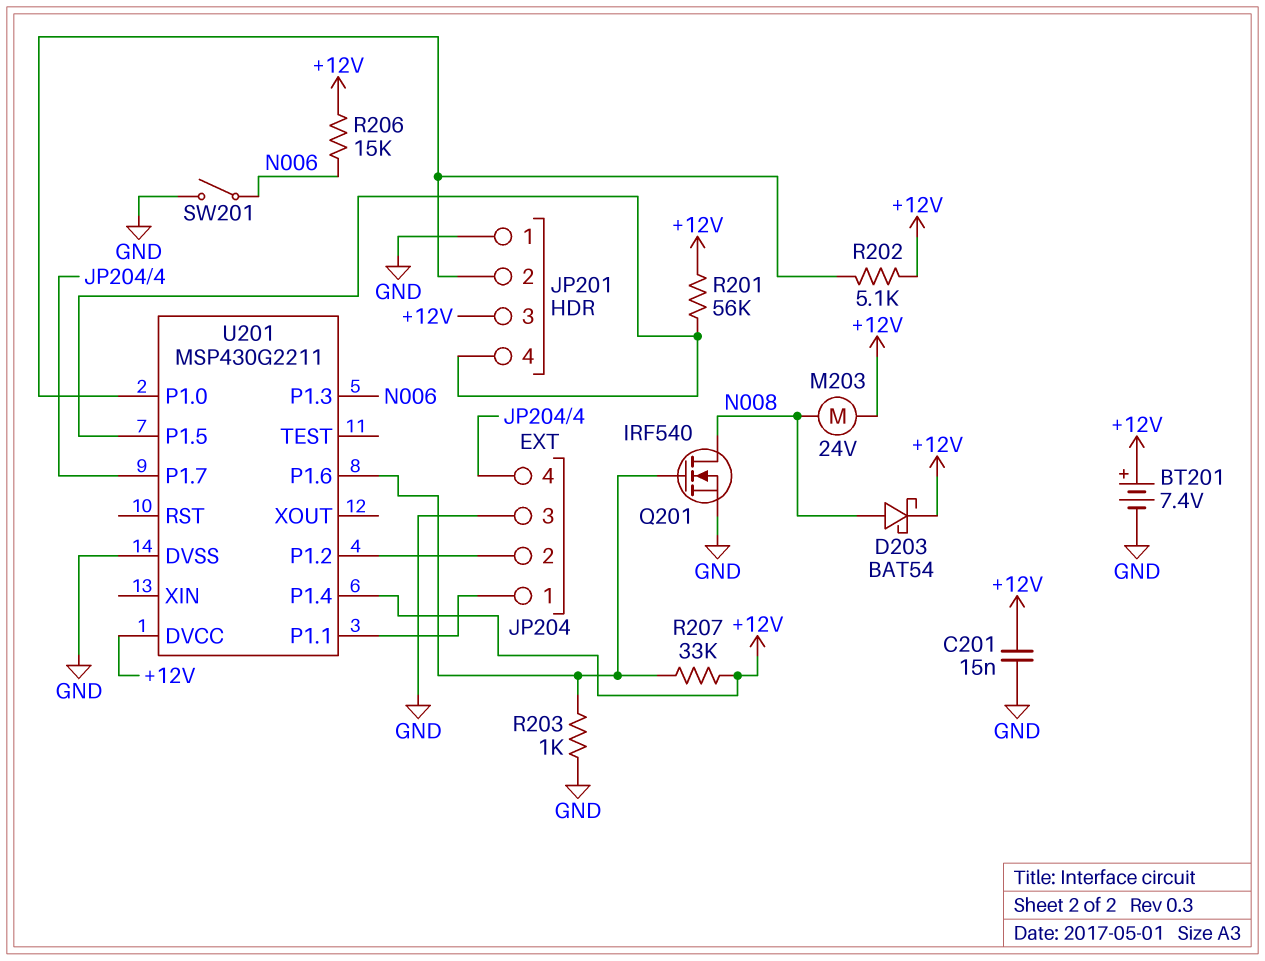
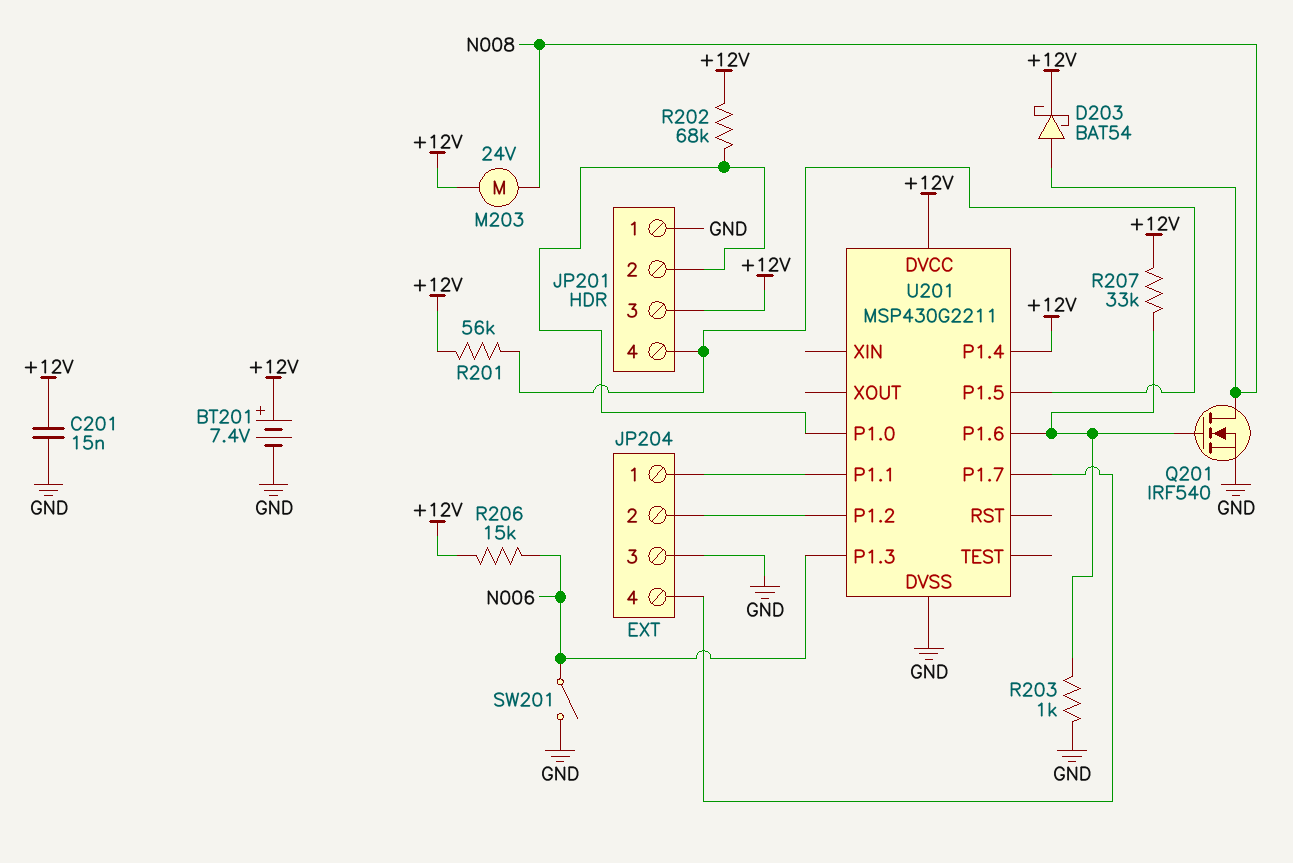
R202: 5.1k (+12V, JP201/2) -> 68k (+12V, JP201/2)

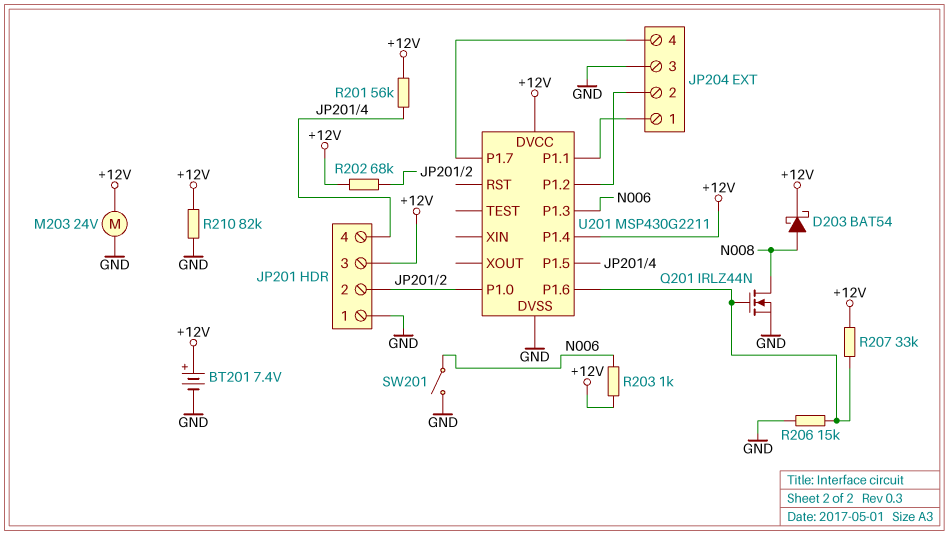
C201: 15nF (+12V, GND) -> none
M203: motor 24V (+12V, N008) -> motor 24V (+12V, GND)
Q201: NMOS IRF540 (G U201/P1.6, D N008, S GND) -> NMOS IRLZ44N (G U201/P1.6, D N008, S GND)
R203: 1k (GND, U201/P1.6) -> 1k (+12V, N006)
R206: 15k (+12V, N006) -> 15k (GND, U201/P1.6)
R210: none -> 82k (+12V, GND)

